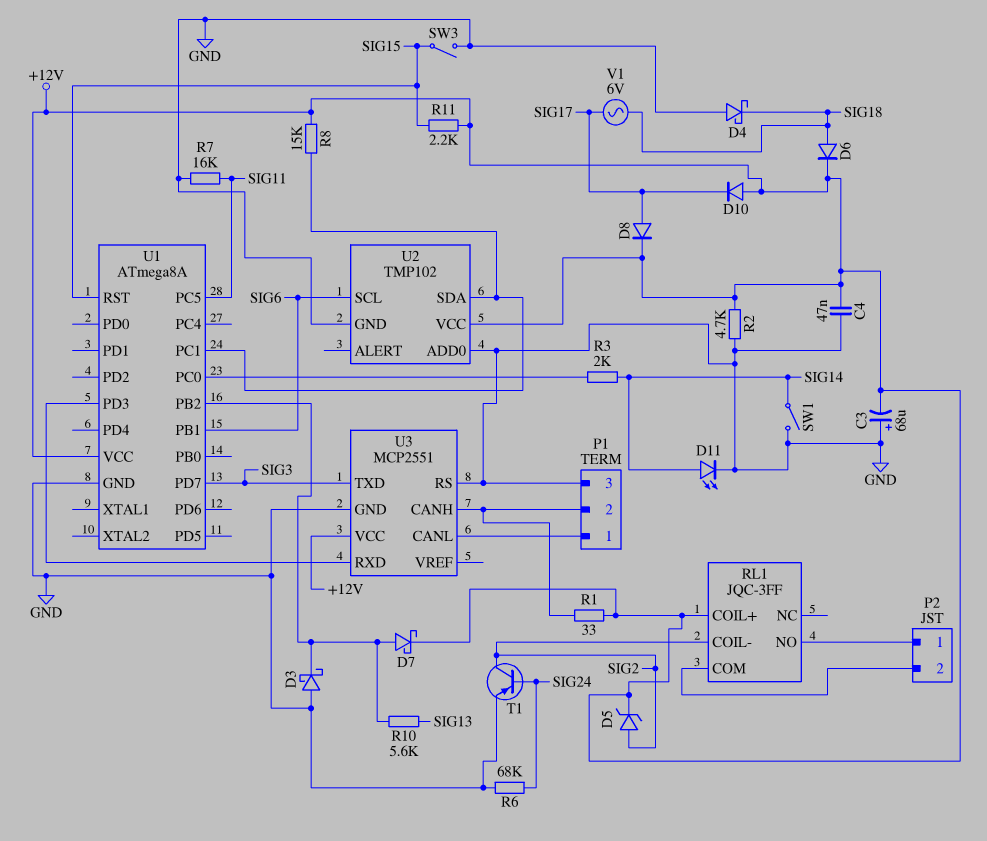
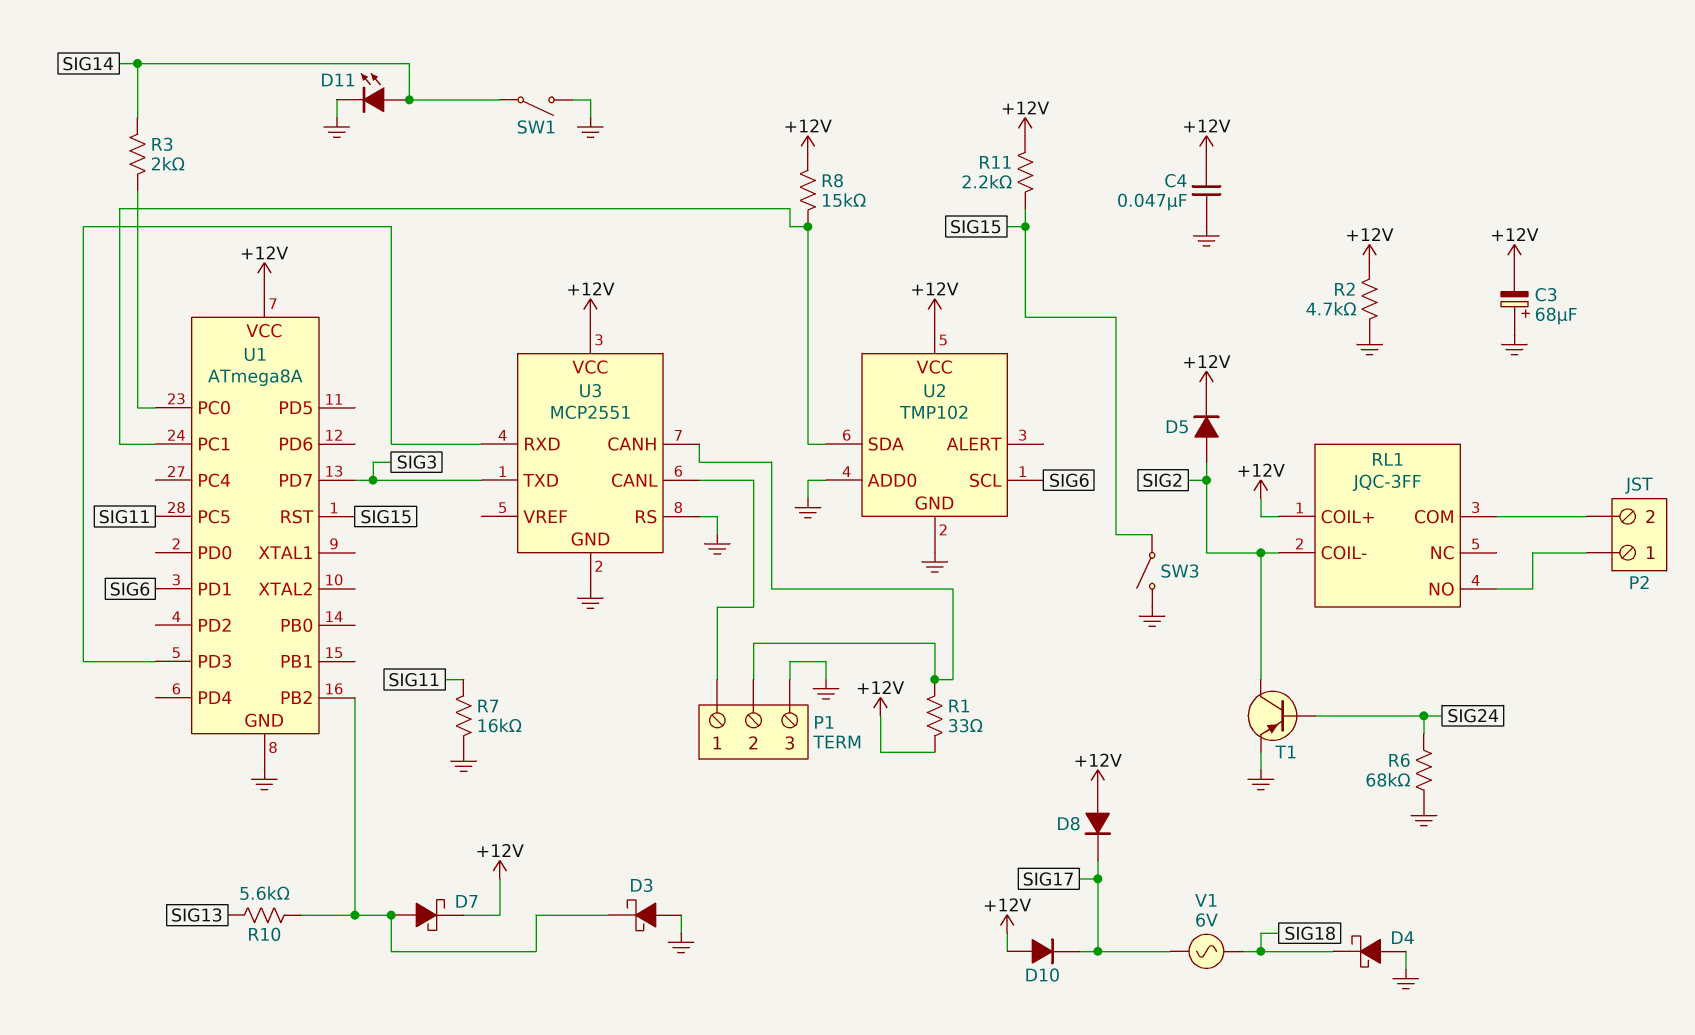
D5: zener (A SIG2, K +12V) -> diode (A SIG2, K +12V)
D6: diode (A SIG18, K +12V) -> none
D8: diode (A SIG17, K +12V) -> diode (A +12V, K SIG17)
U1 pin PB1: SIG6 -> none
U1 pin PD1: none -> SIG6

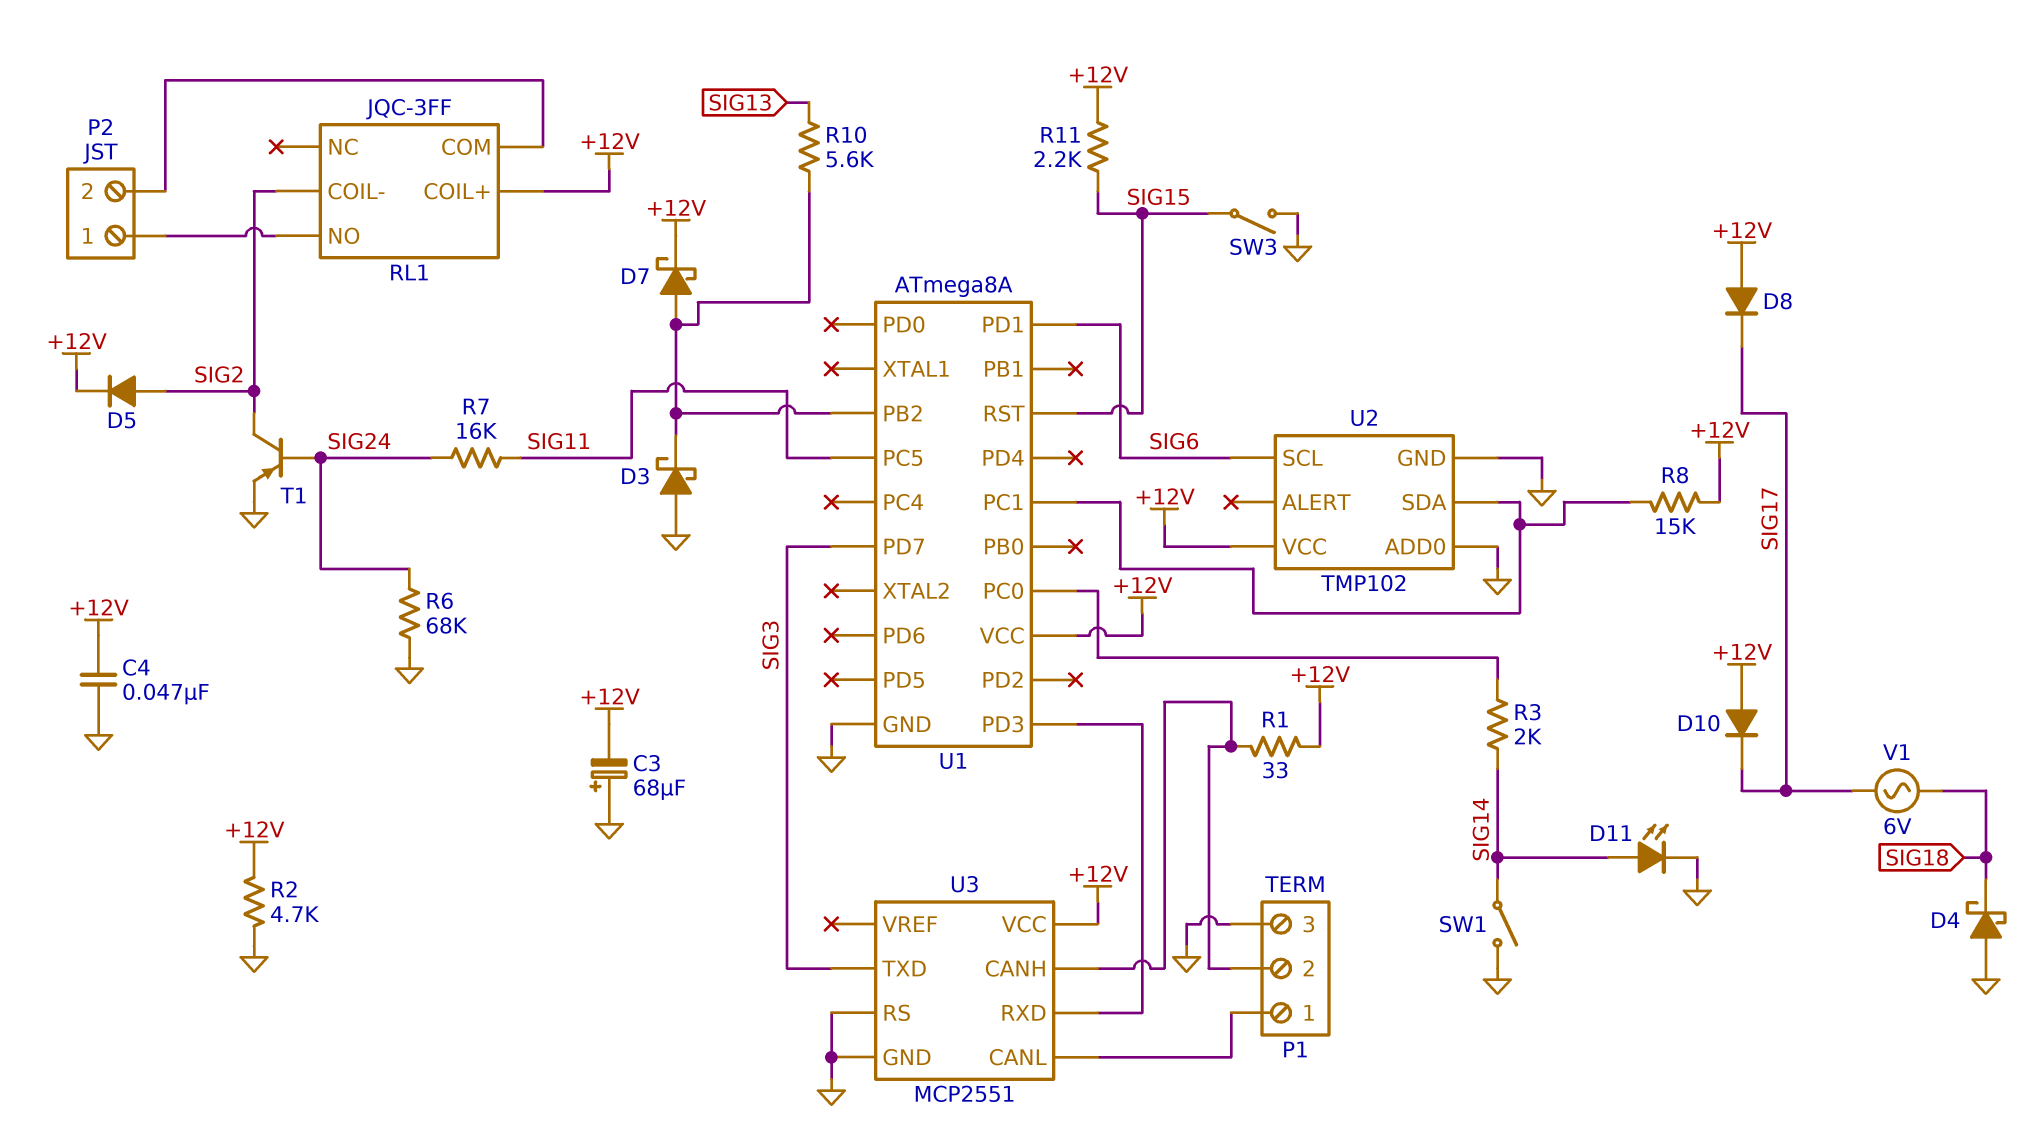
R7: 16k (GND, SIG11) -> 16k (SIG11, SIG24)

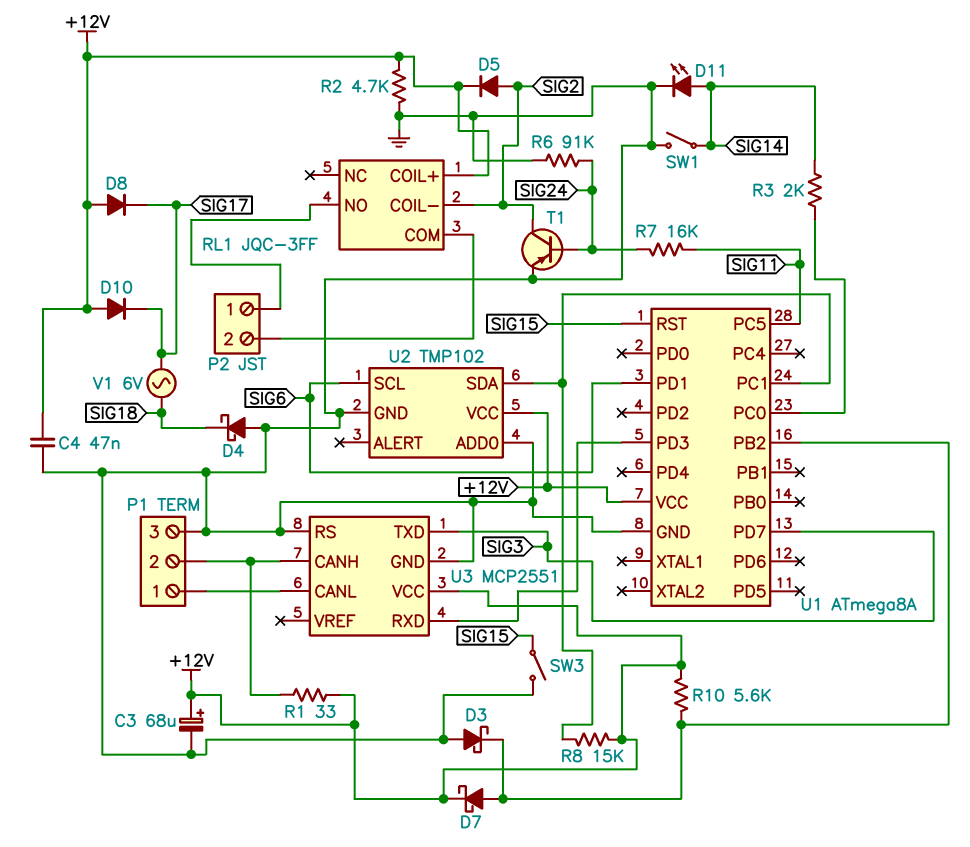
C3: 68uF (plus GND, minus +12V) -> 68uF (plus +12V, minus GND)
R6: 68k (GND, SIG24) -> 91k (GND, SIG24)
R10: 5.6k (SIG13, U1/PB2) -> 5.6k (+12V, U1/PB2)
R11: 2.2k (+12V, SIG15) -> none

